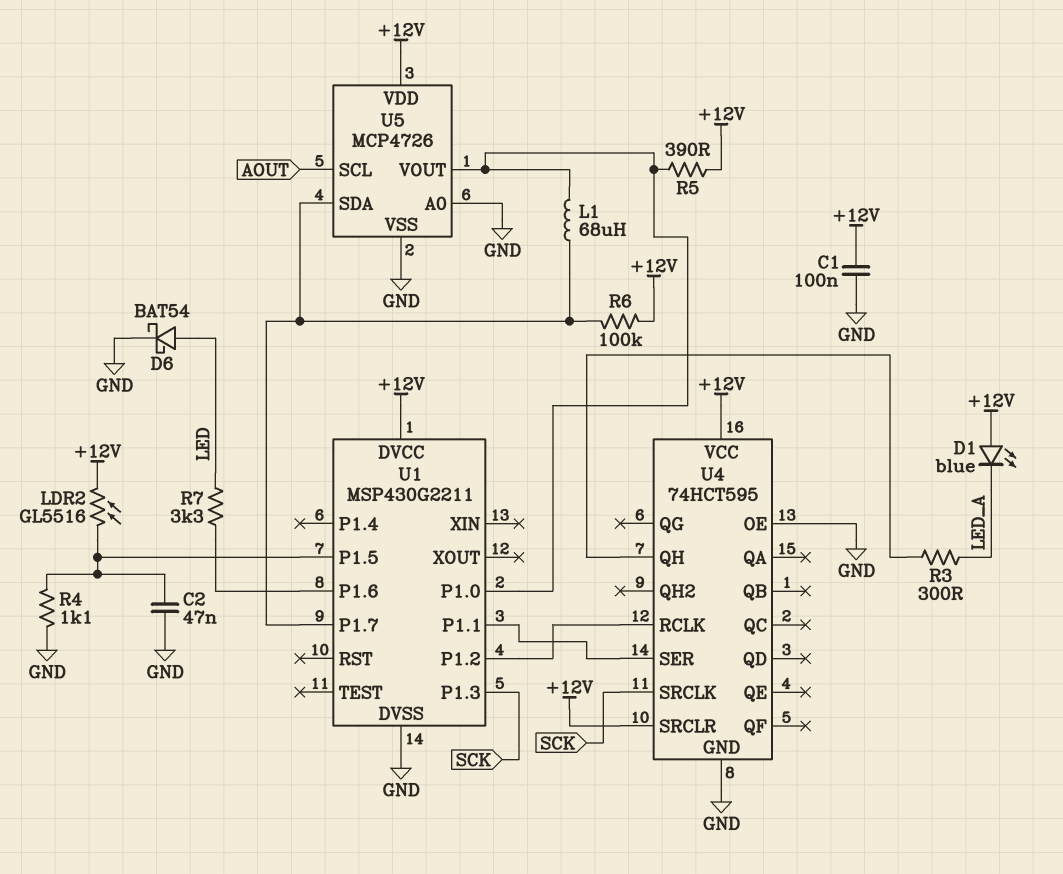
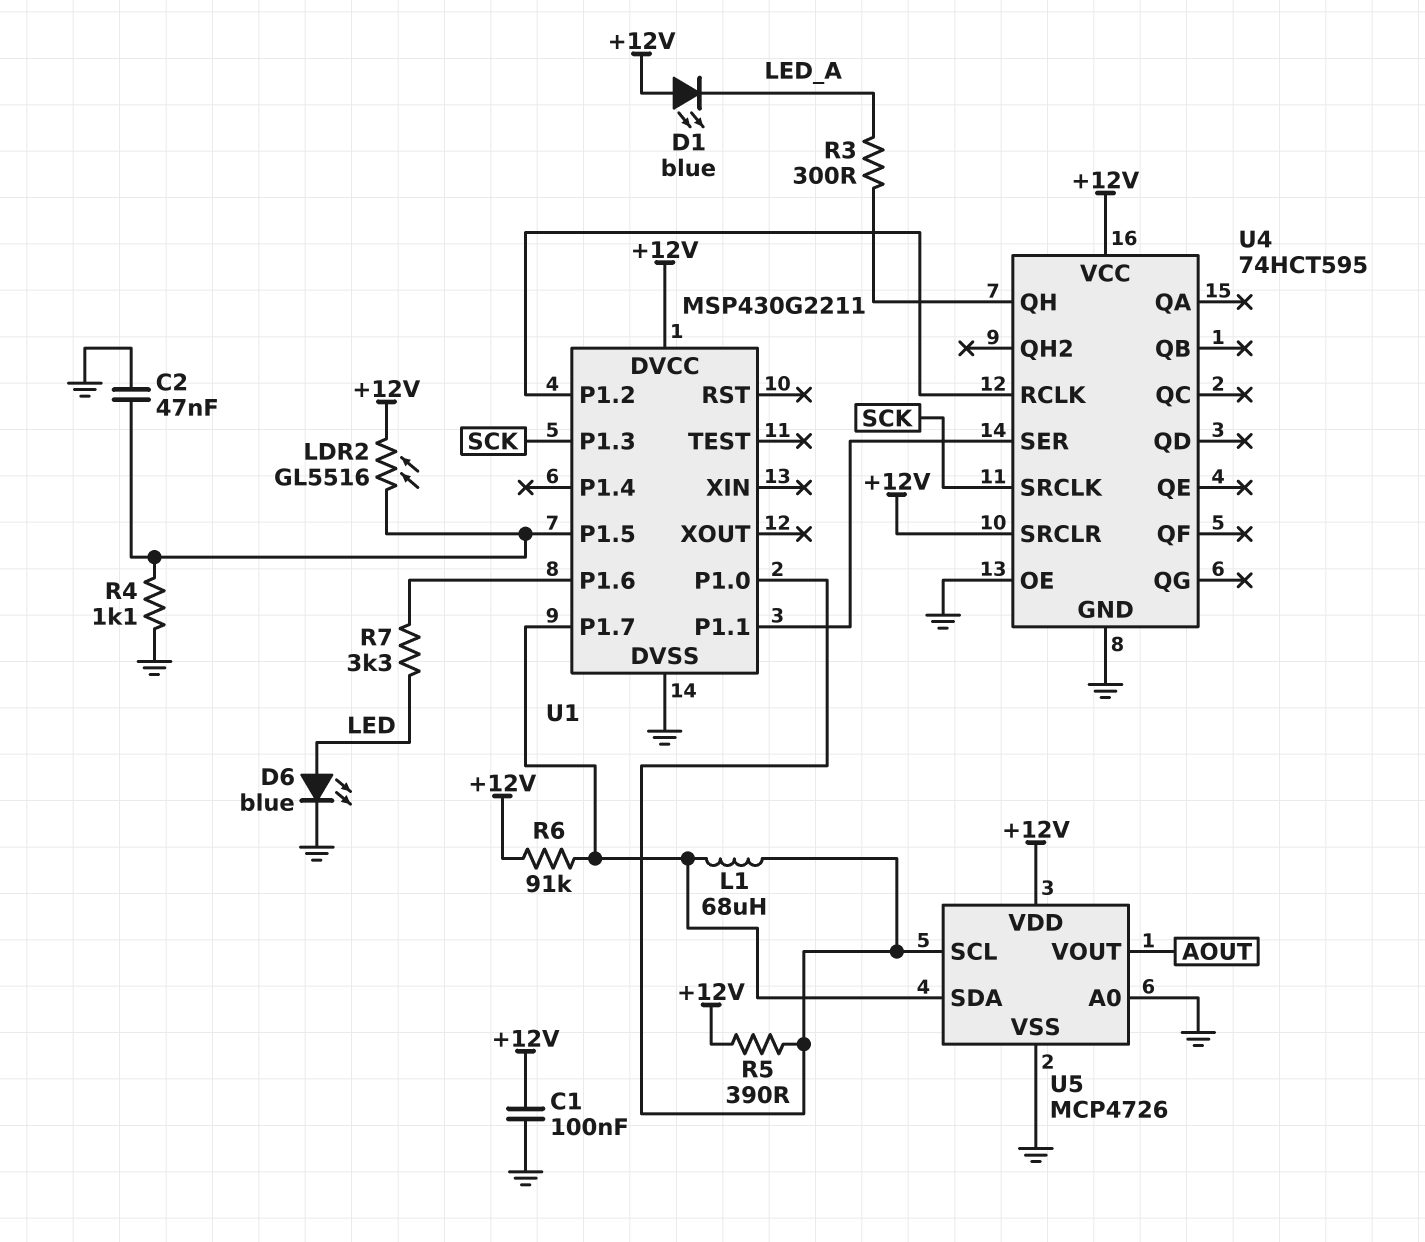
D6: schottky BAT54 (A LED, K GND) -> LED blue (A LED, K GND)
R6: 100k (+12V, U1/P1.7) -> 91k (+12V, U1/P1.7)
U5 pin SCL: AOUT -> U1/P1.0
U5 pin VOUT: U1/P1.0 -> AOUT

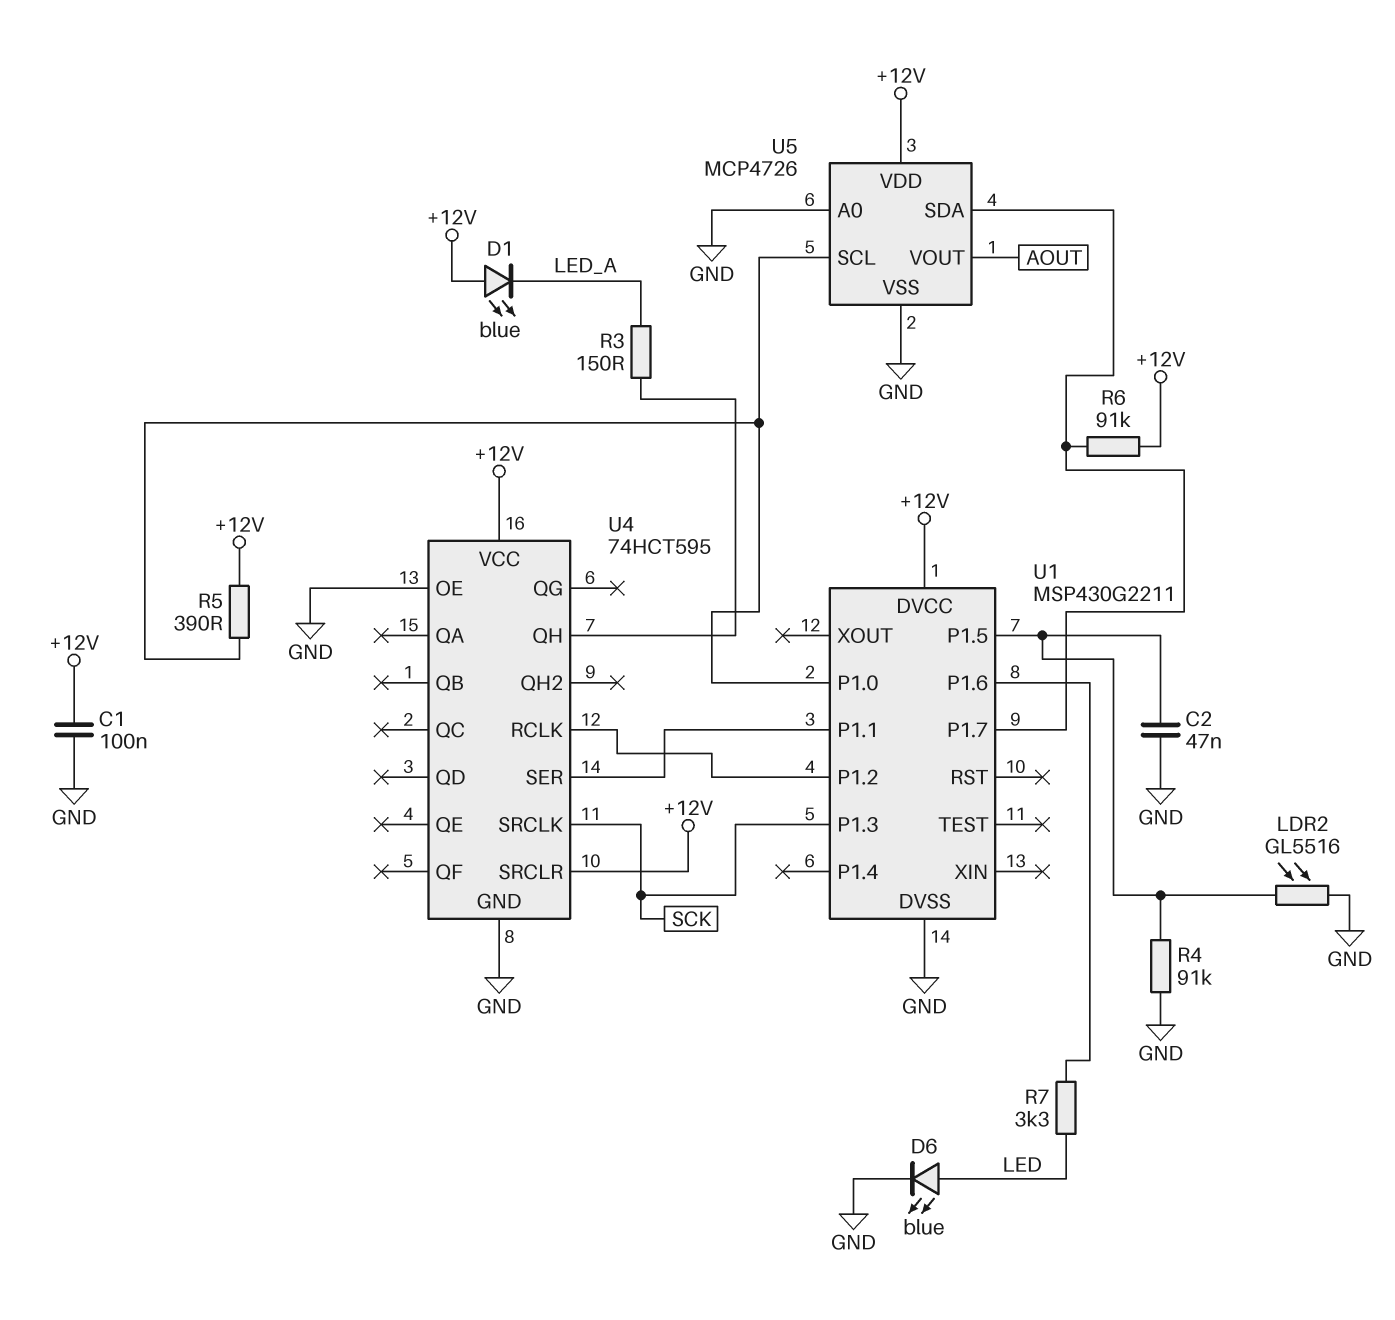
L1: 68uH (U1/P1.0, U1/P1.7) -> none
LDR2: GL5516 (+12V, U1/P1.5) -> GL5516 (GND, U1/P1.5)
R3: 300 (LED_A, U4/QH) -> 150 (LED_A, U4/QH)
R4: 1.1k (GND, U1/P1.5) -> 91k (GND, U1/P1.5)

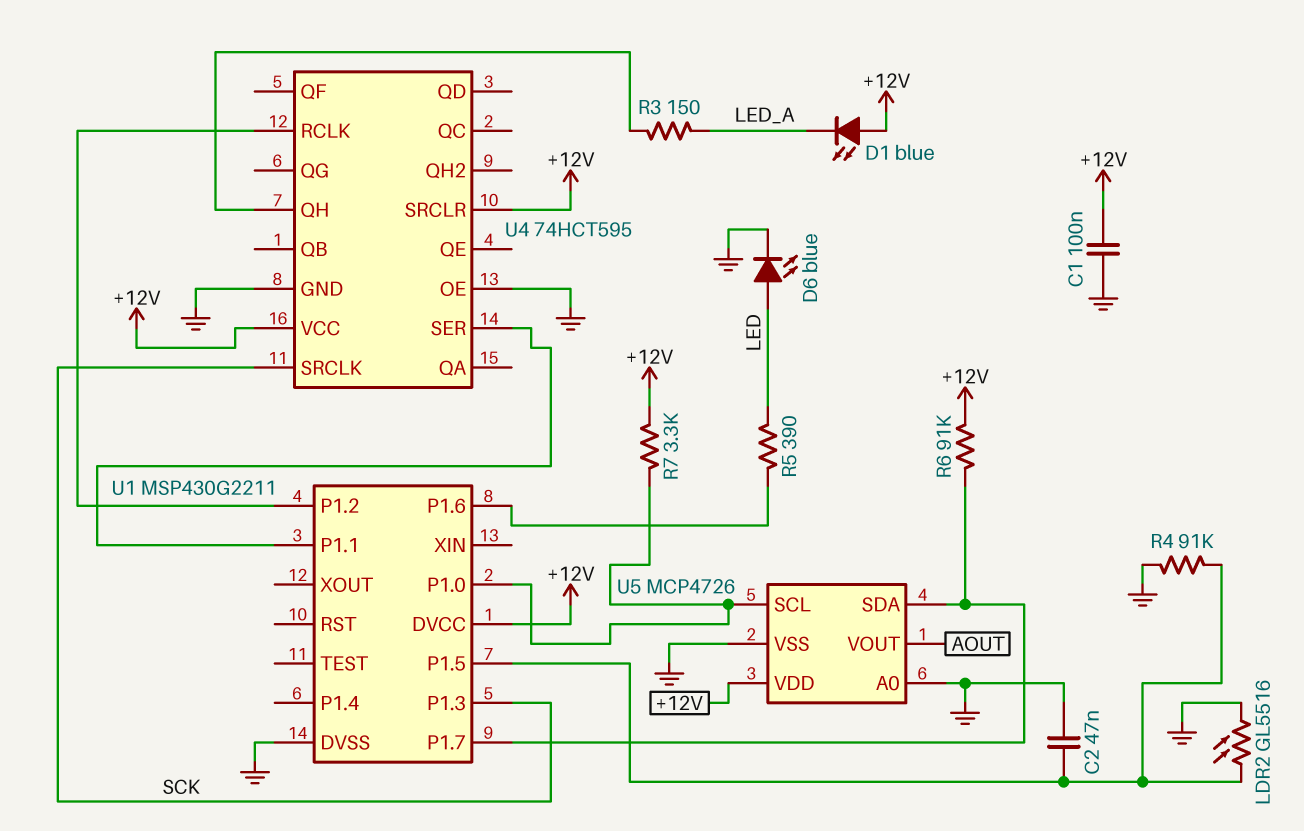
R5: 390 (+12V, U1/P1.0) -> 390 (LED, U1/P1.6)
R7: 3.3k (LED, U1/P1.6) -> 3.3k (+12V, U1/P1.0)

